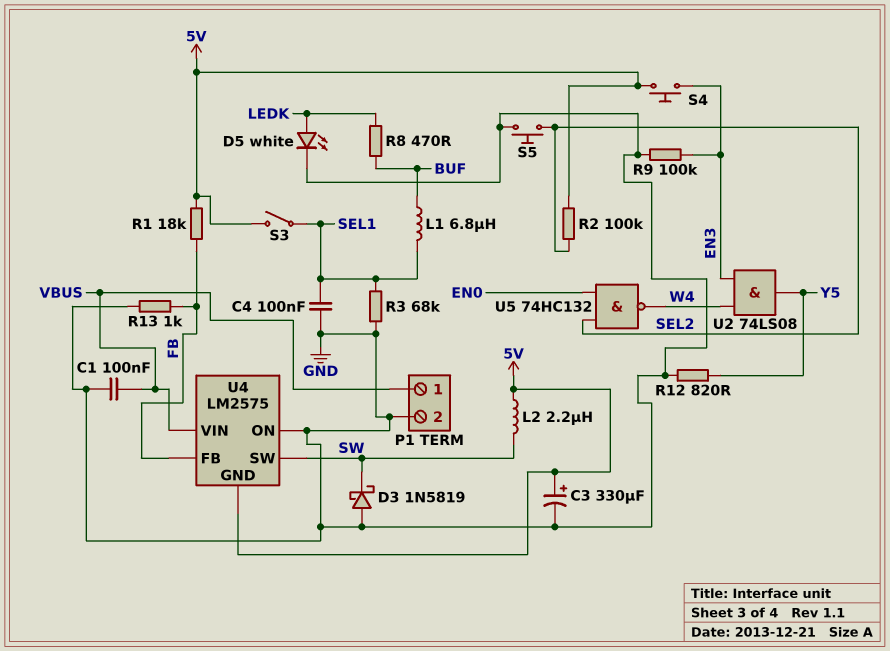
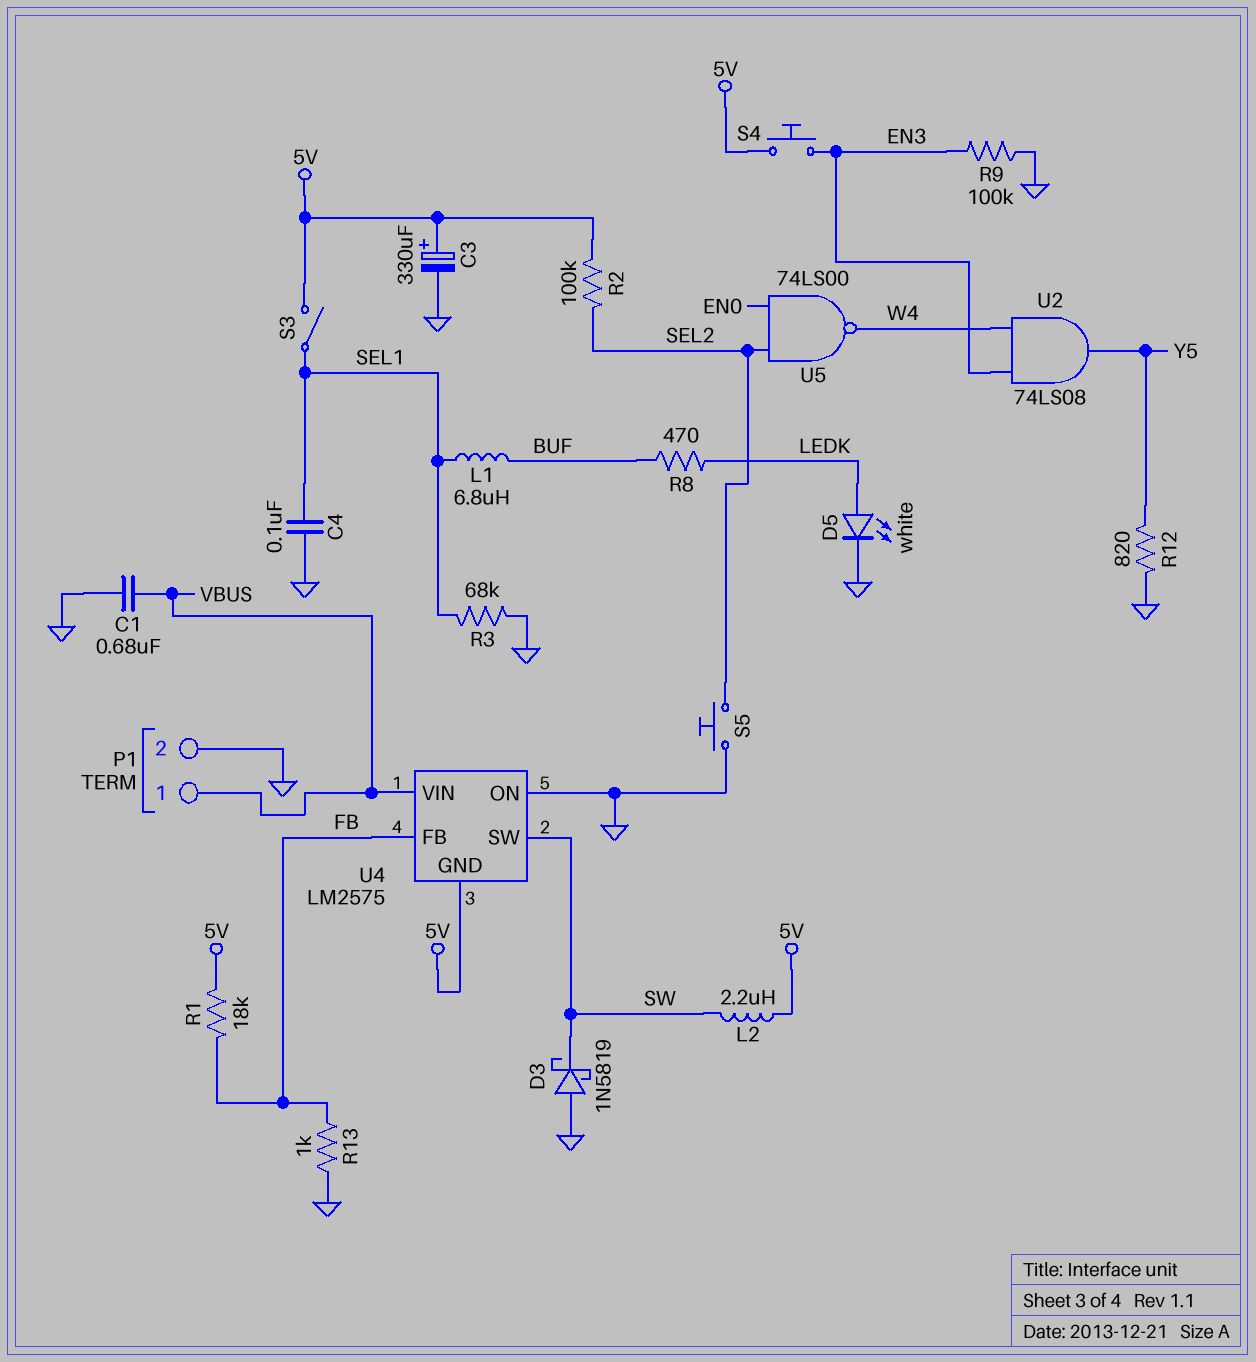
C1: 100nF (GND, VBUS) -> 680nF (GND, VBUS)
U5: NAND 74HC132 (in EN0, in SEL2, out W4) -> NAND 74LS00 (in EN0, in SEL2, out W4)

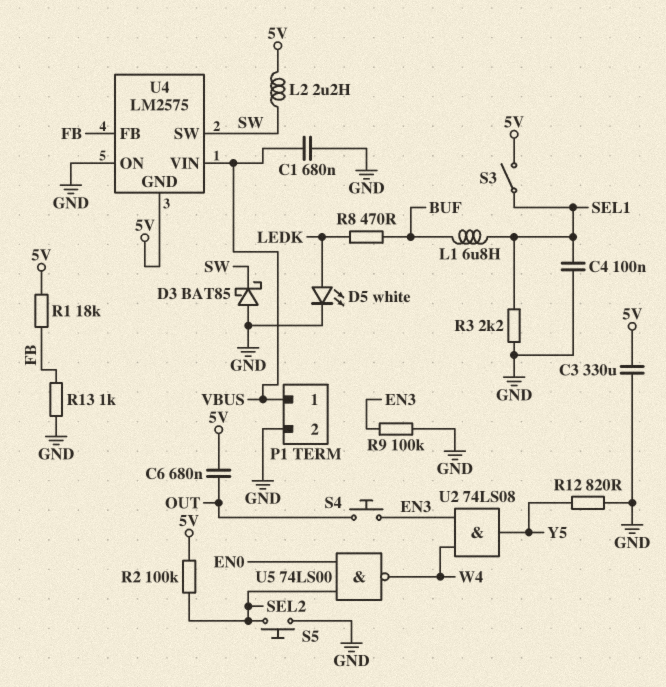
C3: 330uF (plus 5V, minus GND) -> 330uF (5V, GND)
C6: none -> 680nF (5V, OUT)
D3: schottky 1N5819 (A GND, K SW) -> schottky BAT85 (A GND, K SW)
R3: 68k (GND, SEL1) -> 2.2k (GND, SEL1)
S4: button (5V, EN3) -> button (EN3, OUT)

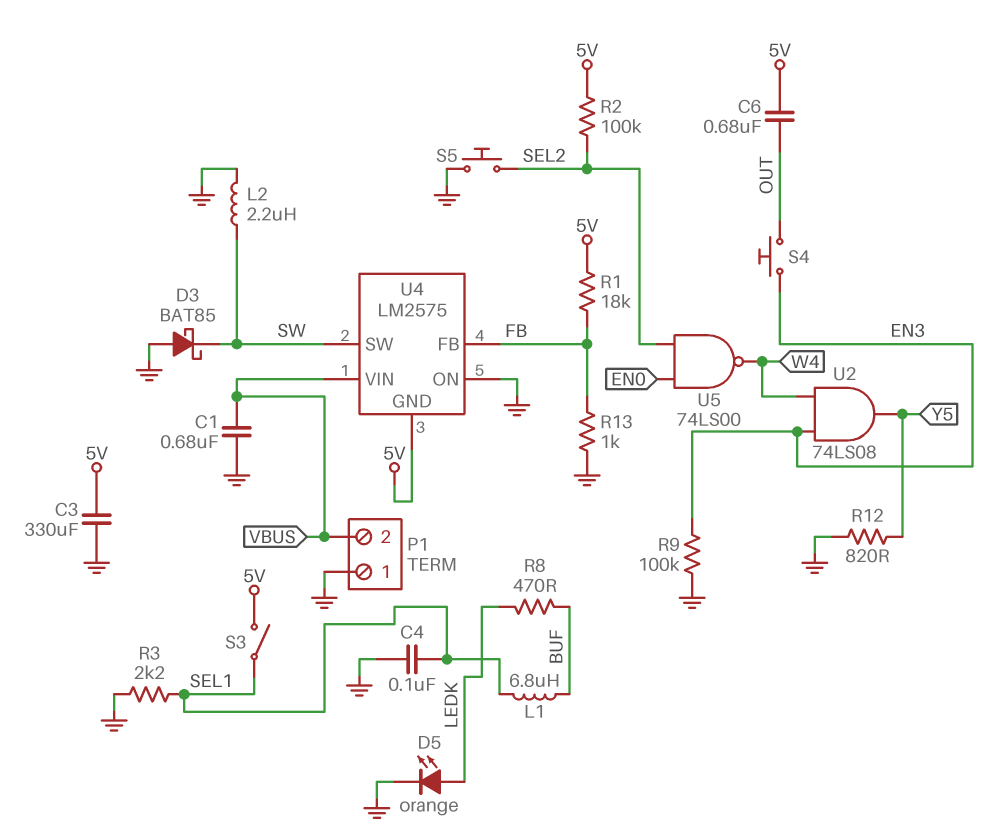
D5: LED white (A LEDK, K GND) -> LED orange (A LEDK, K GND)
L2: 2.2uH (5V, SW) -> 2.2uH (GND, SW)
P1 pin 1: VBUS -> GND
P1 pin 2: GND -> VBUS

